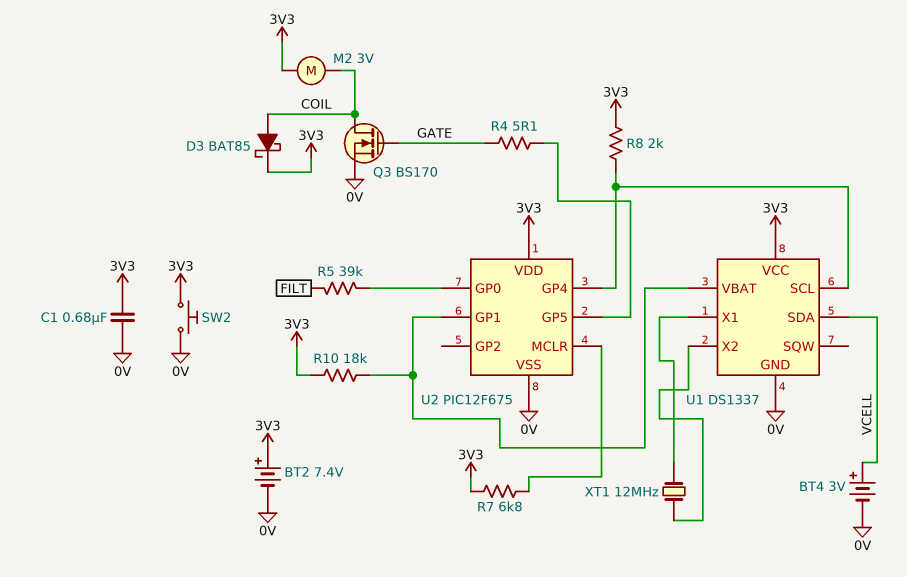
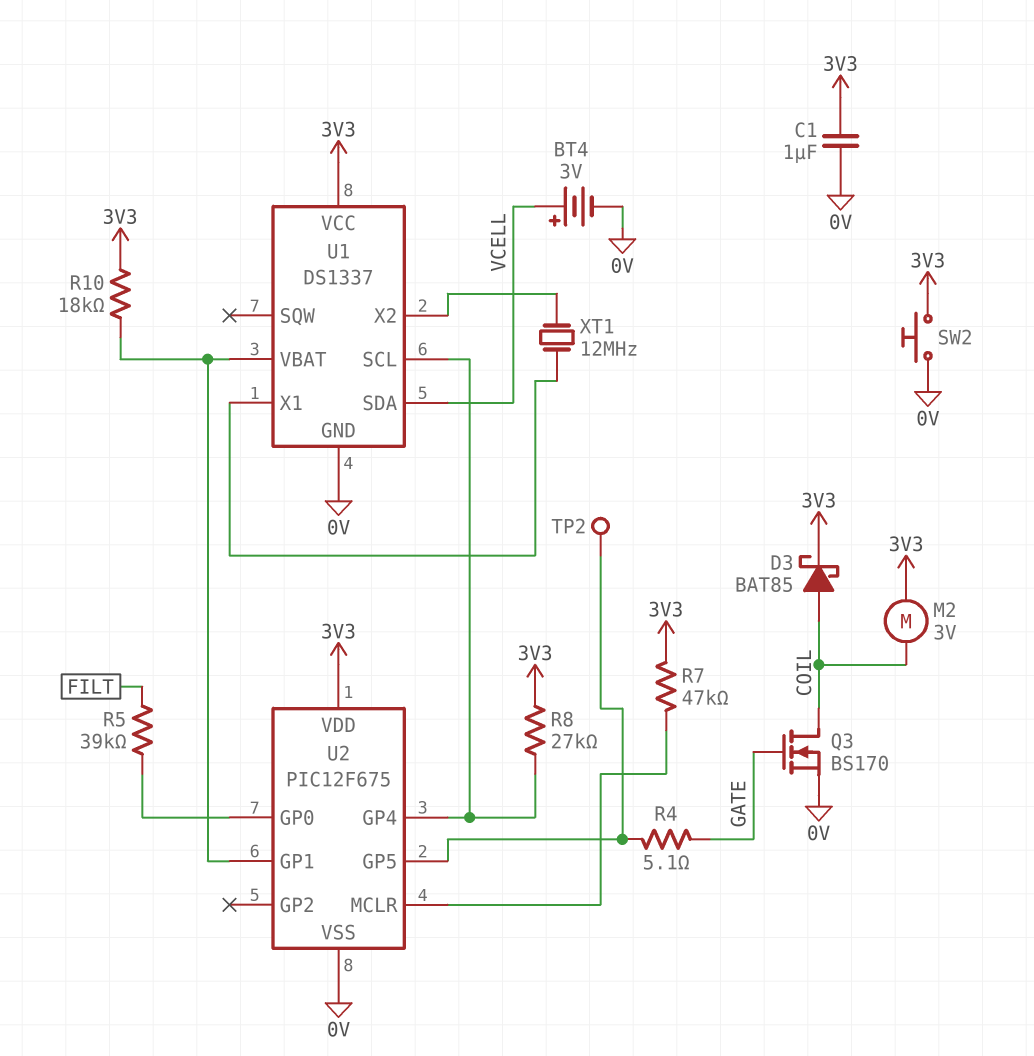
BT2: 7.4V (plus 3V3, minus 0V) -> none
C1: 680nF (0V, 3V3) -> 1uF (0V, 3V3)
R7: 6.8k (3V3, U2/MCLR) -> 47k (3V3, U2/MCLR)
R8: 2k (3V3, U1/SCL) -> 27k (3V3, U1/SCL)
TP2: none -> test point (U2/GP5)

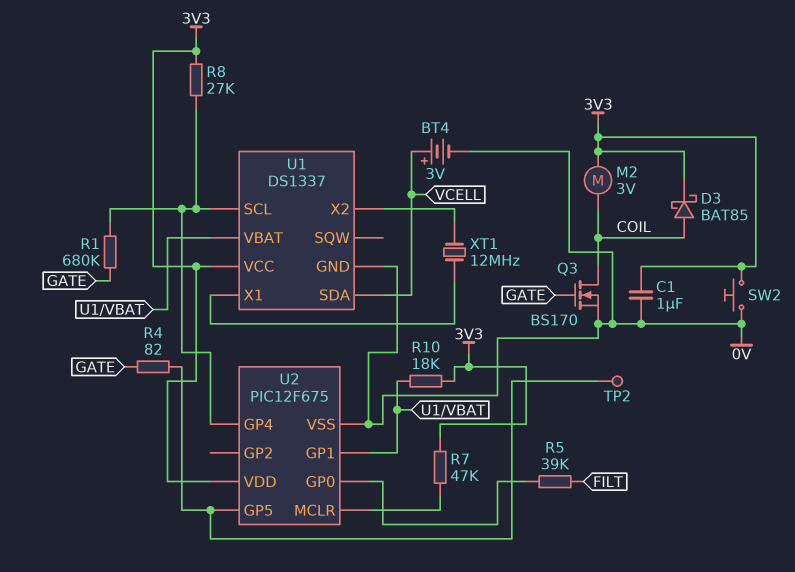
R1: none -> 680k (GATE, U1/SCL)
R4: 5.1 (GATE, U2/GP5) -> 82 (GATE, U2/GP5)

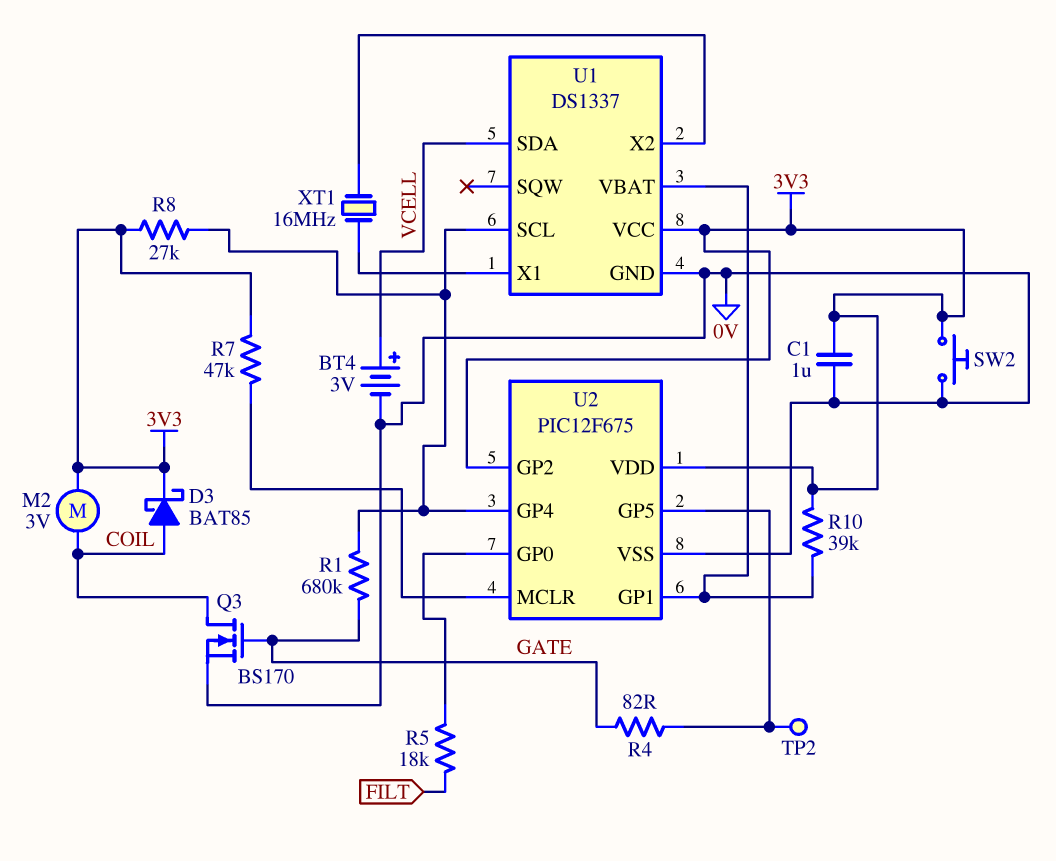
R5: 39k (FILT, U2/GP0) -> 18k (FILT, U2/GP0)
R10: 18k (3V3, U1/VBAT) -> 39k (3V3, U1/VBAT)
U2 pin GP2: none -> 3V3
XT1: 12MHz (U1/X1, U1/X2) -> 16MHz (U1/X1, U1/X2)

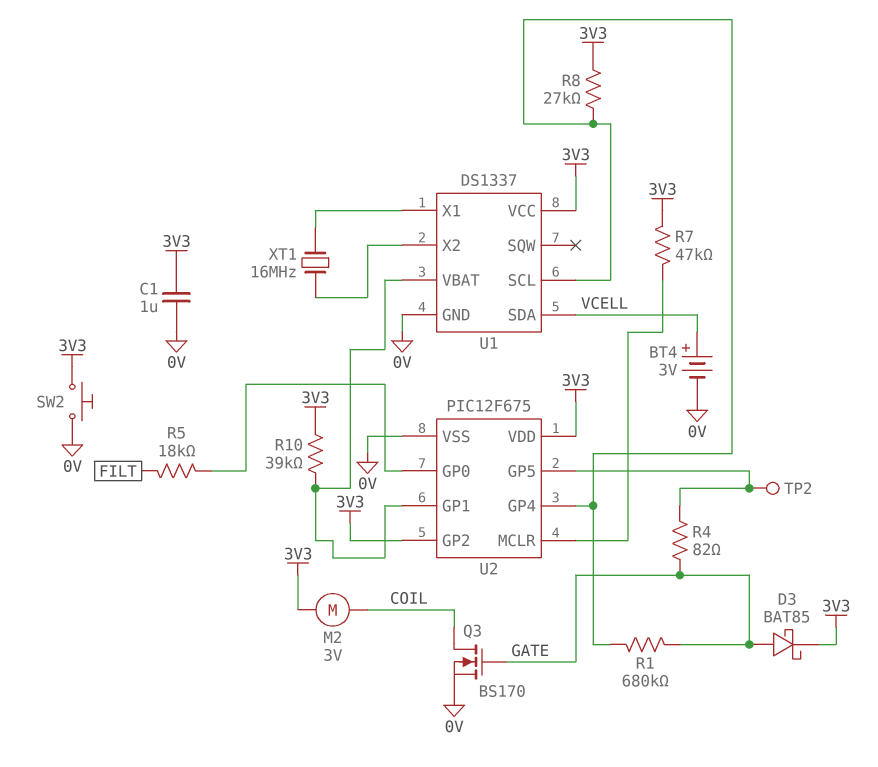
D3: schottky BAT85 (A COIL, K 3V3) -> schottky BAT85 (A GATE, K 3V3)

